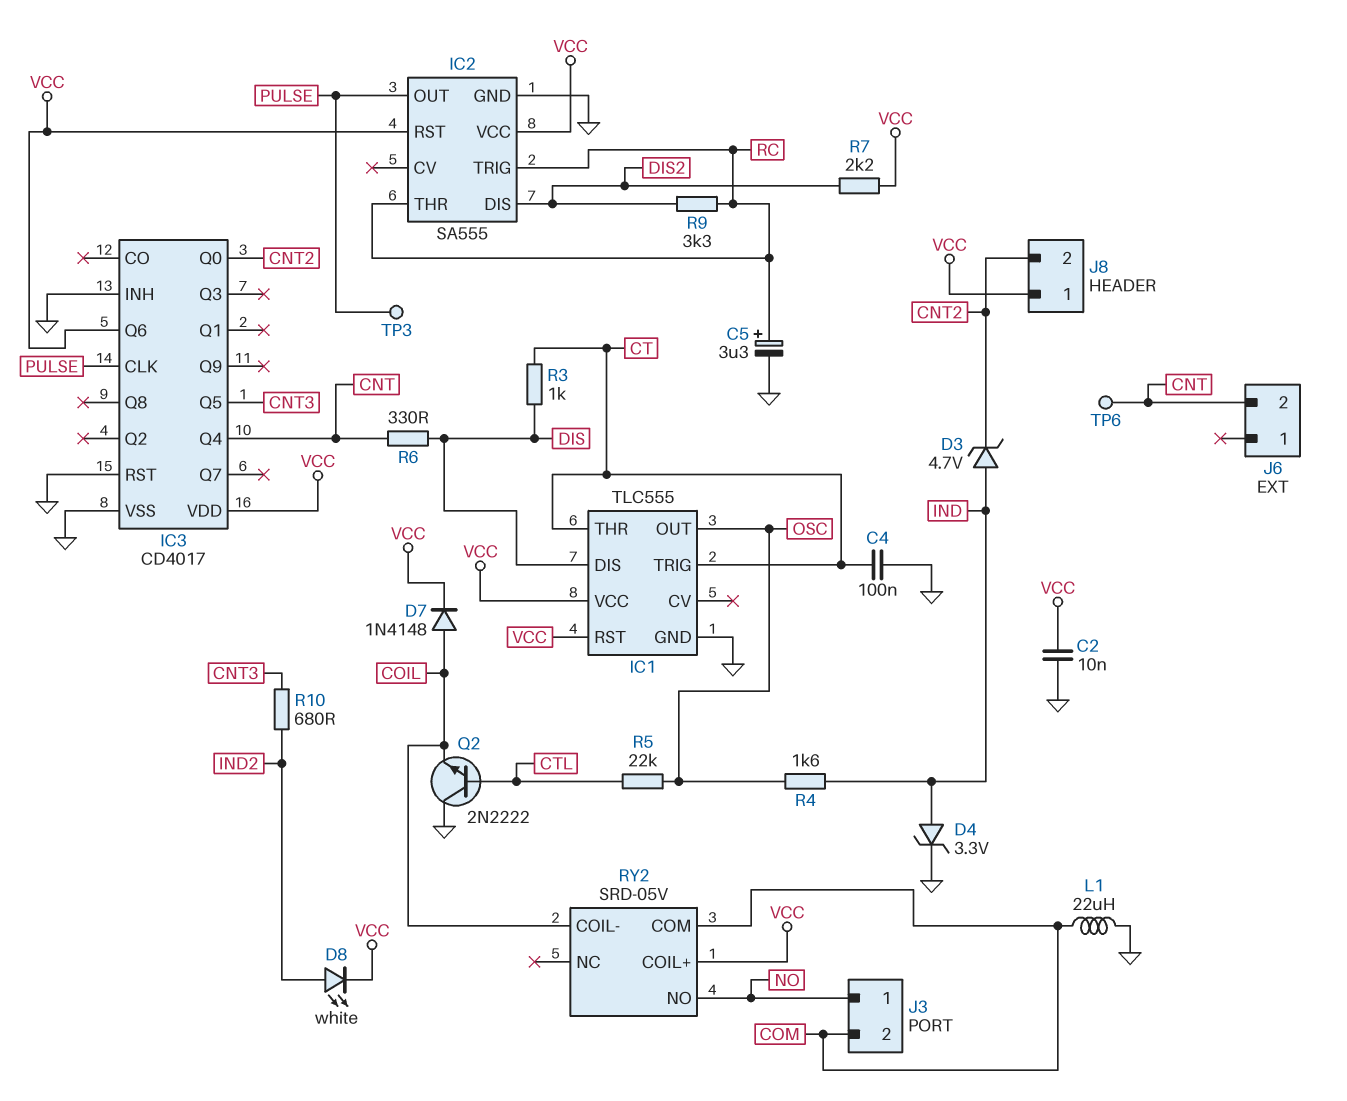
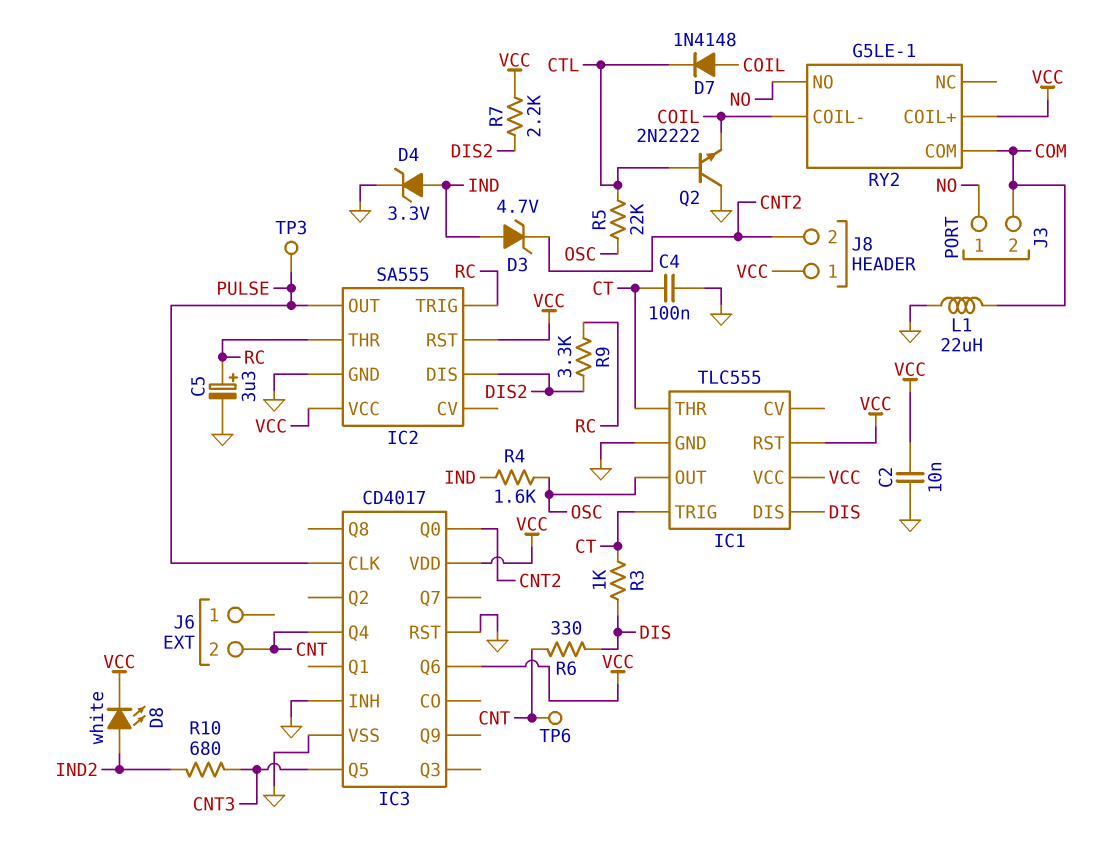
D7: diode 1N4148 (A COIL, K VCC) -> diode 1N4148 (A COIL, K CTL)
RY2: SRD-05V -> G5LE-1

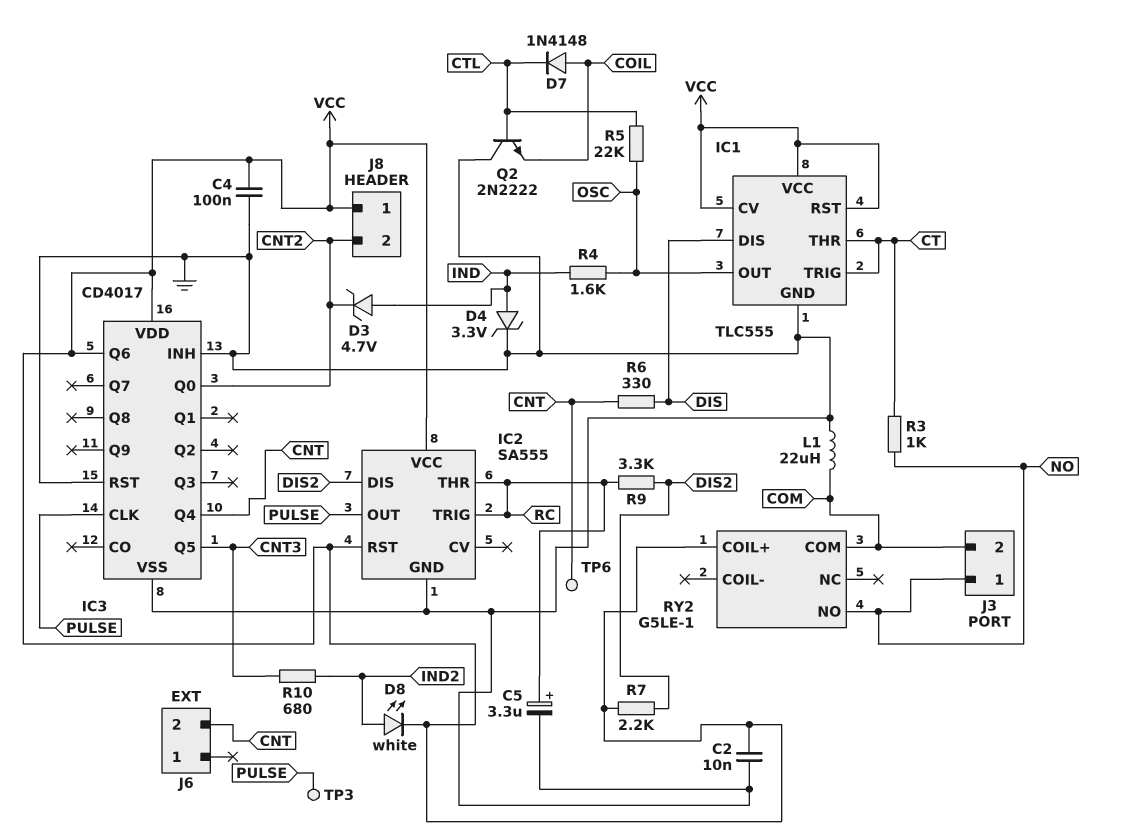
C4: 100nF (CT, GND) -> 100nF (GND, VCC)
IC1 pin CV: none -> VCC
R3: 1k (CT, DIS) -> 1k (CT, NO)
RY2 pin COIL-: COIL -> none

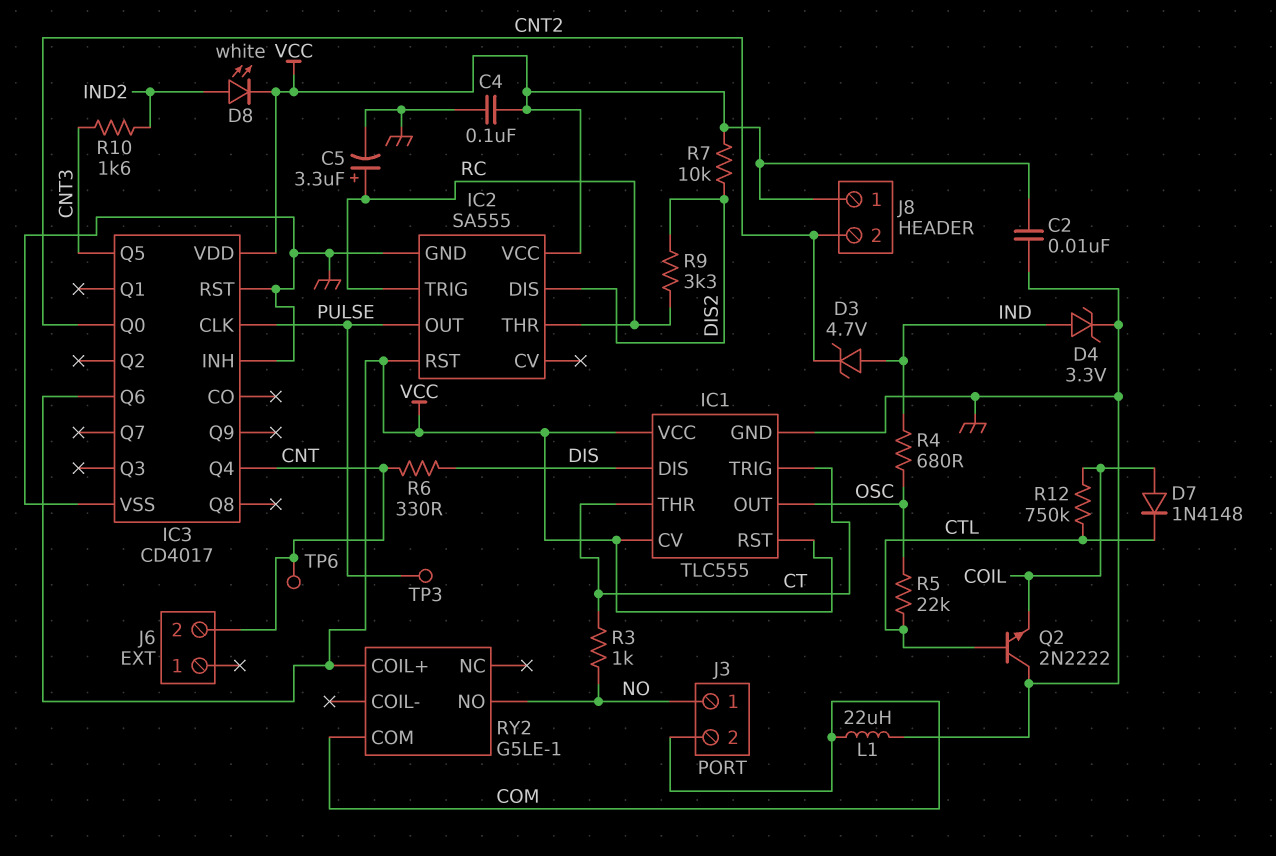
R4: 1.6k (IND, OSC) -> 680 (IND, OSC)
R7: 2.2k (DIS2, VCC) -> 10k (DIS2, VCC)
R10: 680 (CNT3, IND2) -> 1.6k (CNT3, IND2)
R12: none -> 750k (COIL, CTL)

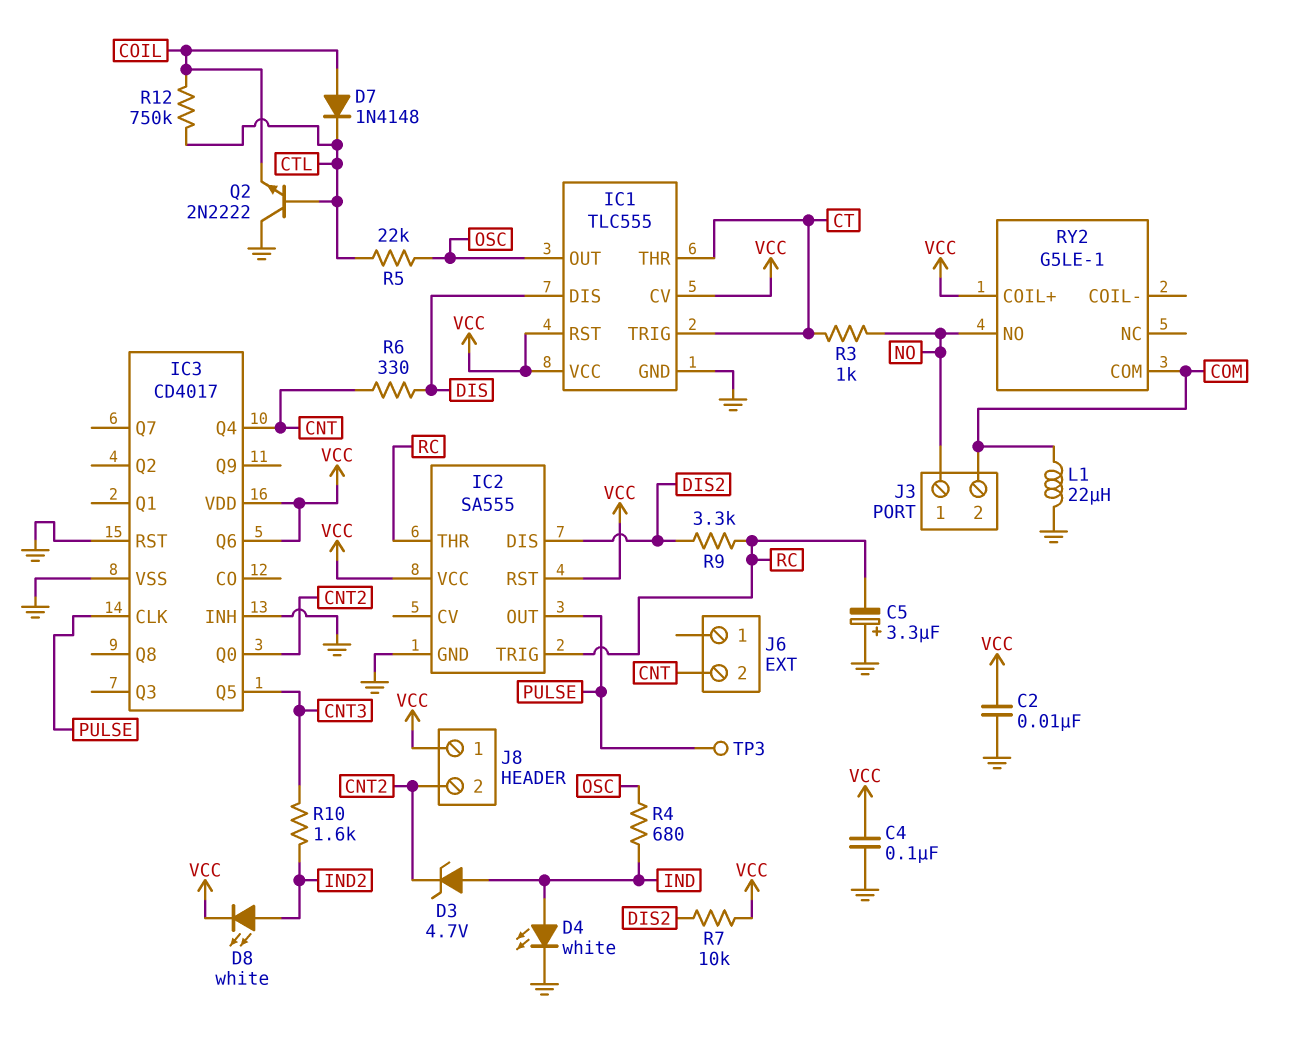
C5: 3.3uF (plus RC, minus GND) -> 3.3uF (plus GND, minus RC)
D4: zener 3.3V (A IND, K GND) -> LED white (A IND, K GND)
TP6: test point (CNT) -> none

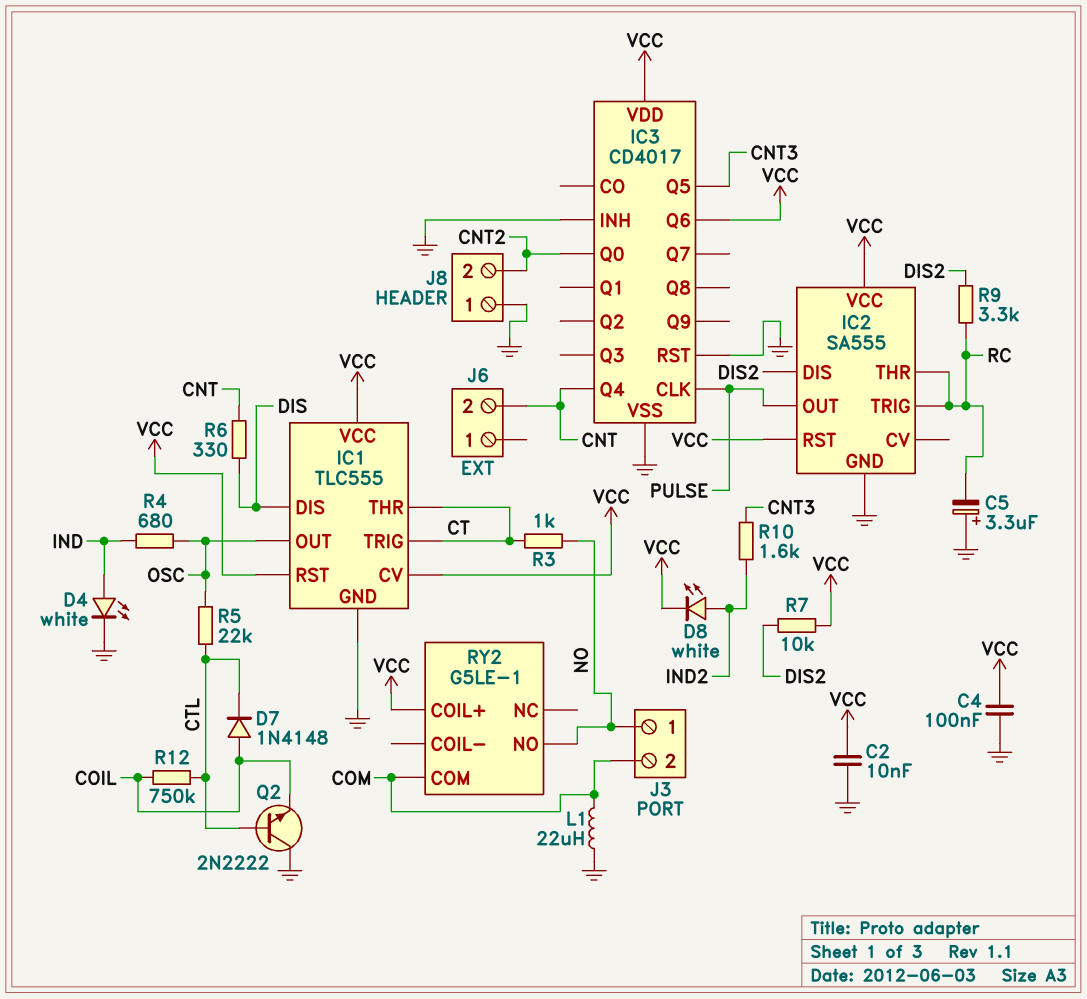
D3: zener 4.7V (A IND, K CNT2) -> none
J8 pin 1: VCC -> GND
TP3: test point (PULSE) -> none

